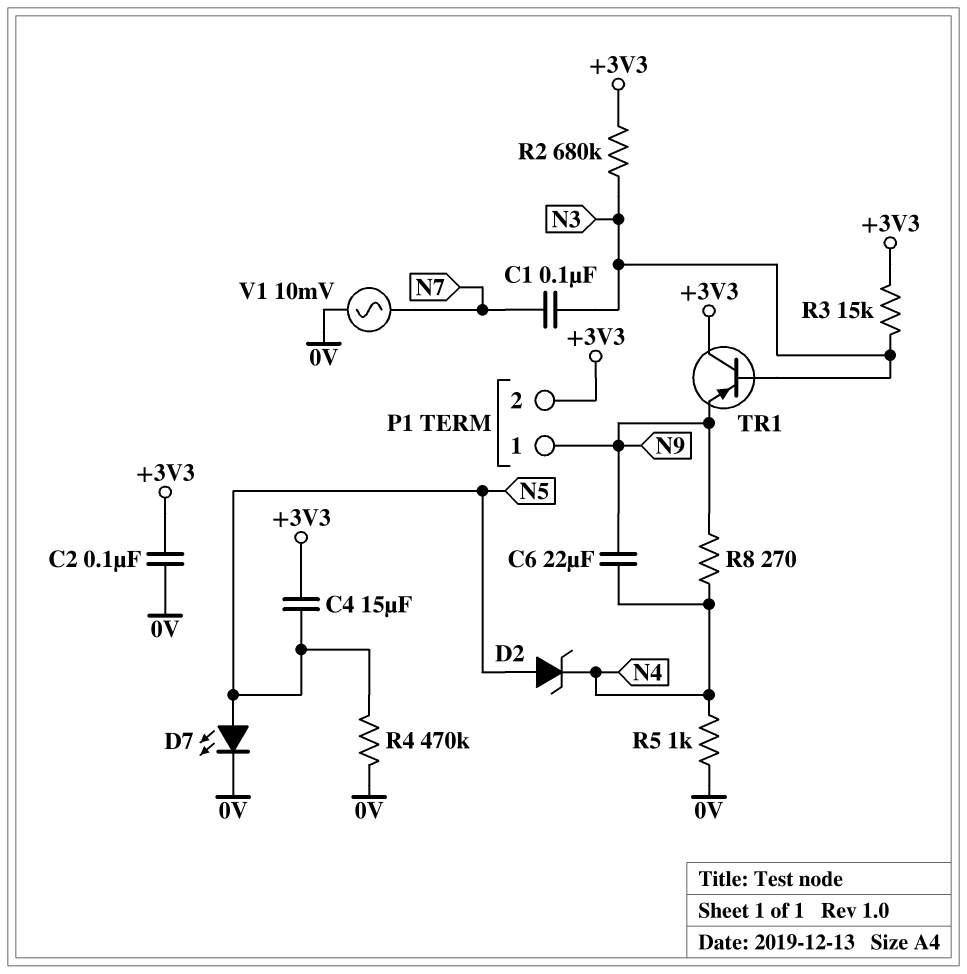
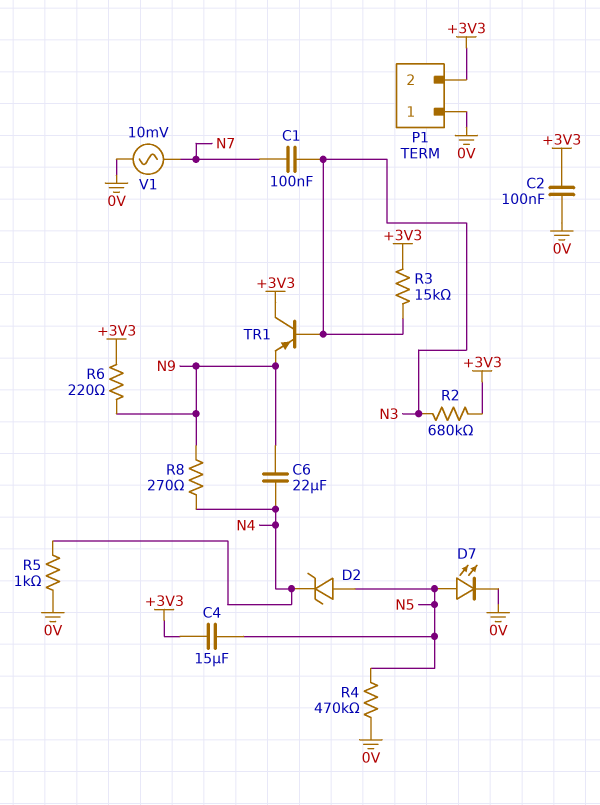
P1 pin 1: N9 -> 0V
R6: none -> 220 (+3V3, N9)

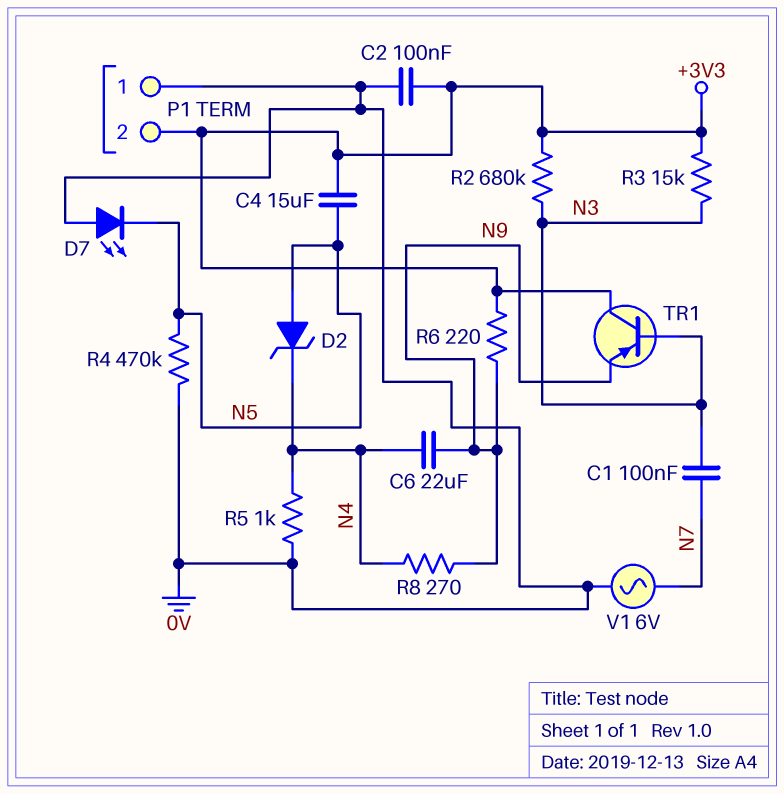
D7: LED (A N5, K 0V) -> LED (A 0V, K N5)
V1: AC 10mV (0V, N7) -> AC 6V (0V, N7)

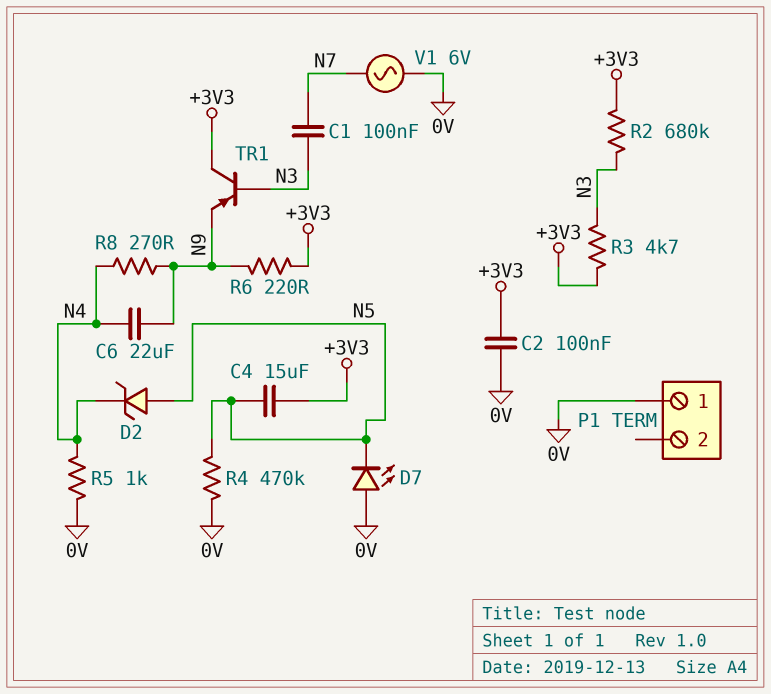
P1 pin 2: +3V3 -> none
R3: 15k (+3V3, N3) -> 4.7k (+3V3, N3)

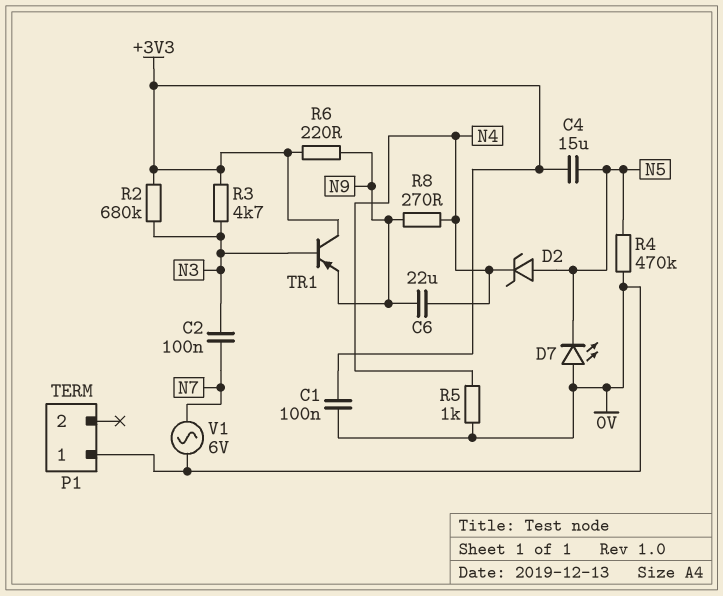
C1: 100nF (N3, N7) -> 100nF (+3V3, 0V)
C2: 100nF (+3V3, 0V) -> 100nF (N3, N7)

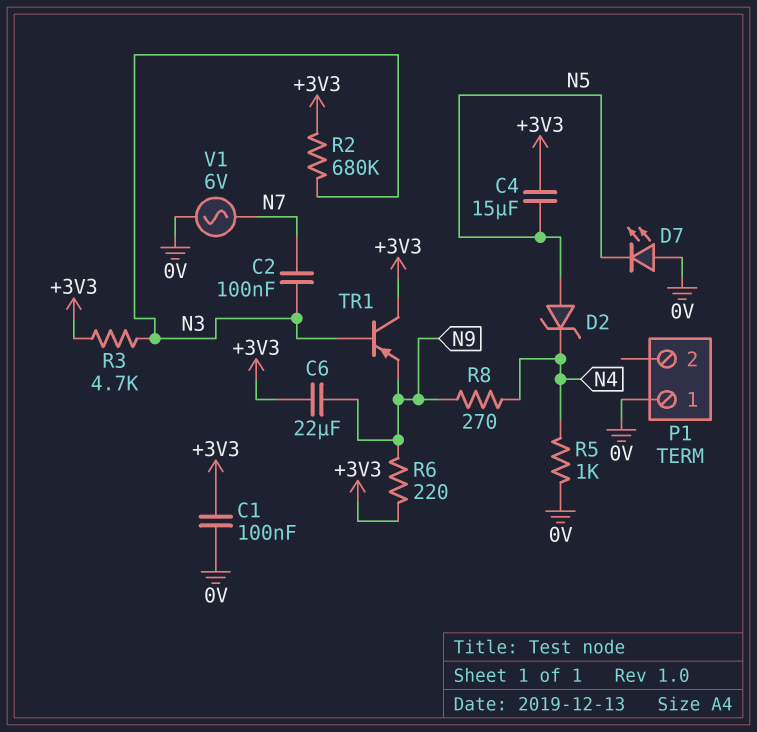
C6: 22uF (N4, N9) -> 22uF (+3V3, N9)
R4: 470k (0V, N5) -> none

